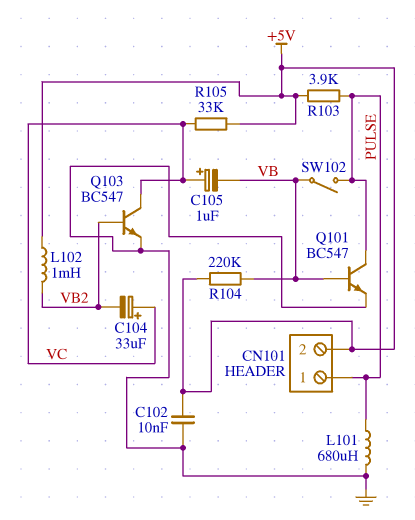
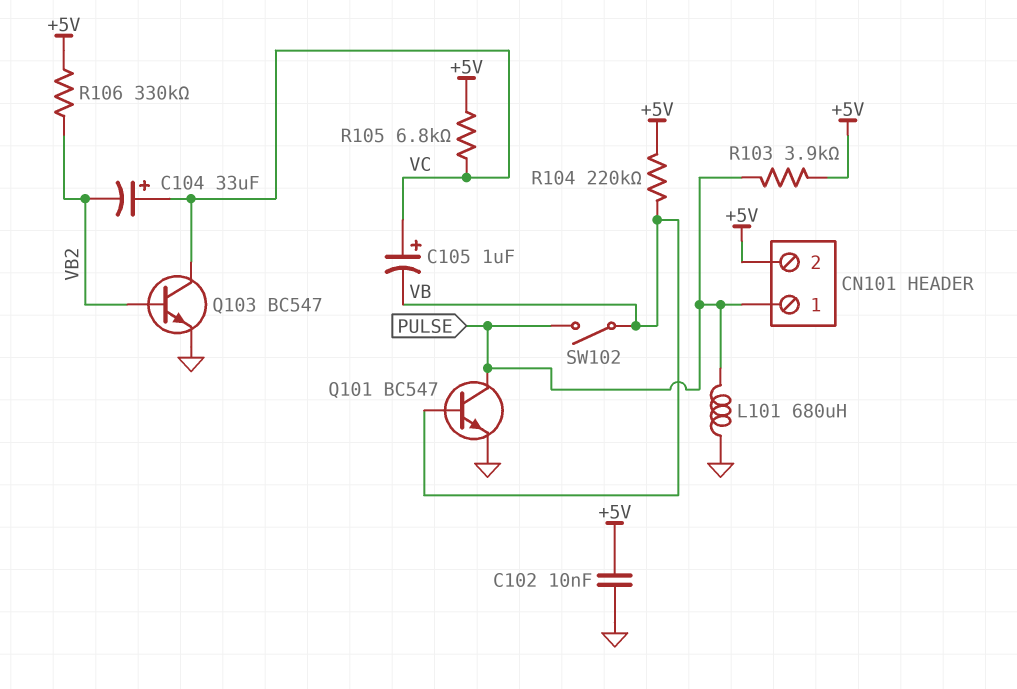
L102: 1mH (+5V, VB2) -> none
R105: 33k (+5V, VC) -> 6.8k (+5V, VC)
R106: none -> 330k (+5V, VB2)

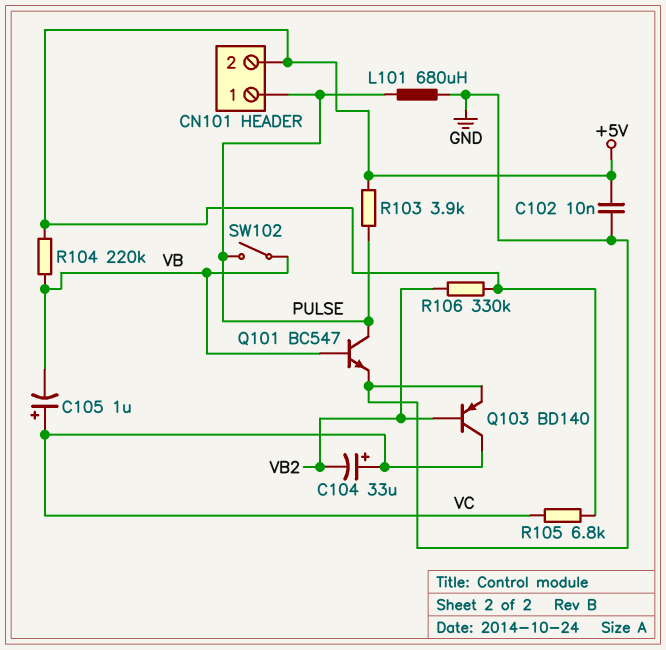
Q103: NPN BC547 (B VB2, C VC, E GND) -> PNP BD140 (B VB2, C VC, E GND)

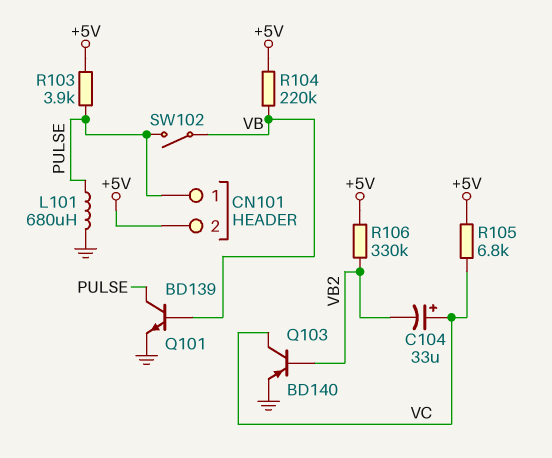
C102: 10nF (+5V, GND) -> none
C105: 1uF (plus VC, minus VB) -> none
Q101: NPN BC547 (B VB, C PULSE, E GND) -> NPN BD139 (B VB, C PULSE, E GND)

